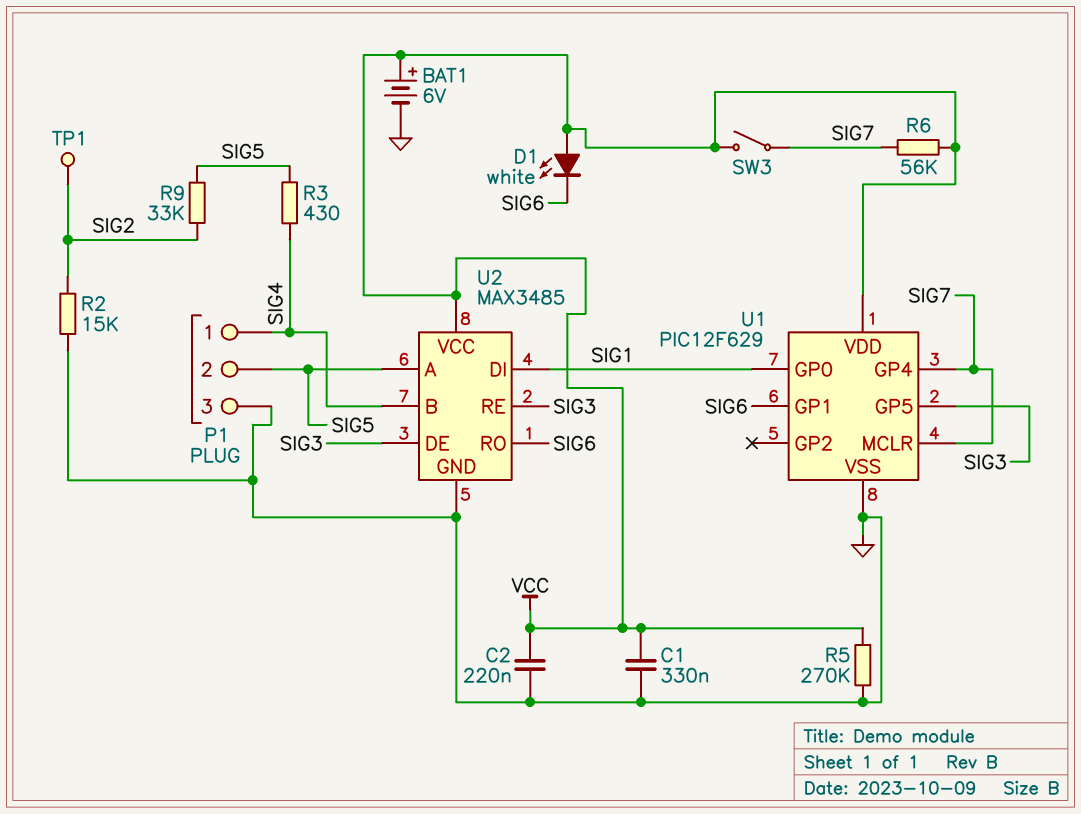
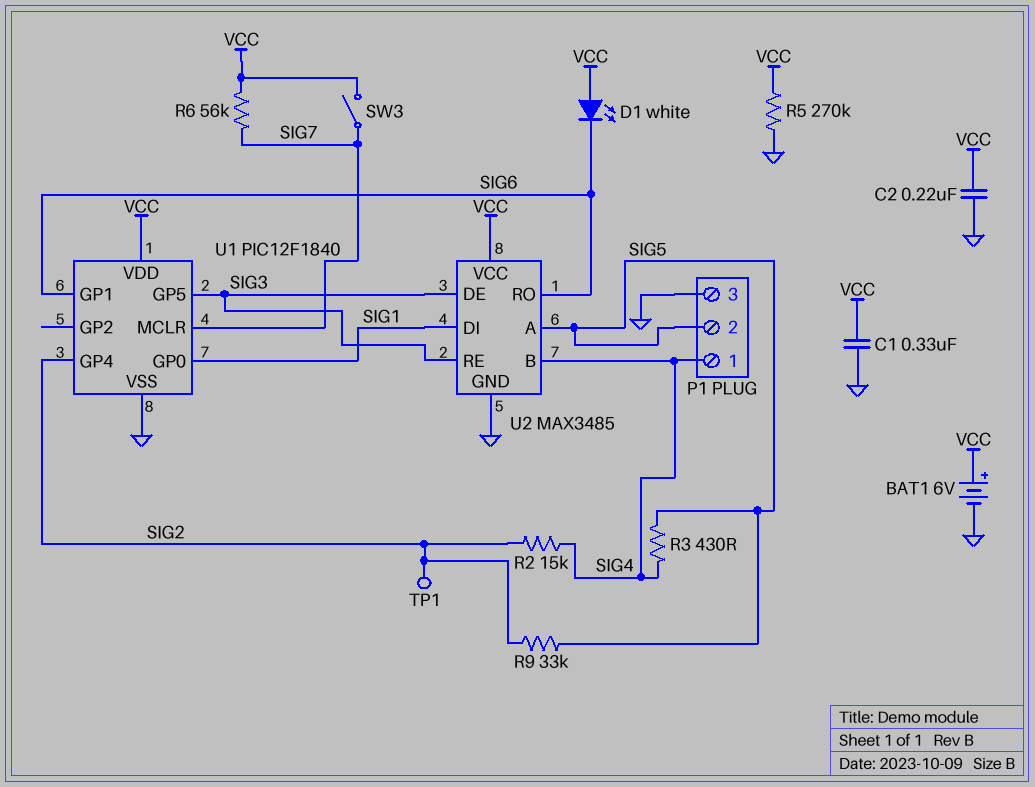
R2: 15k (GND, SIG2) -> 15k (SIG2, SIG4)
U1: PIC12F629 -> PIC12F1840
U1 pin GP4: SIG7 -> SIG2

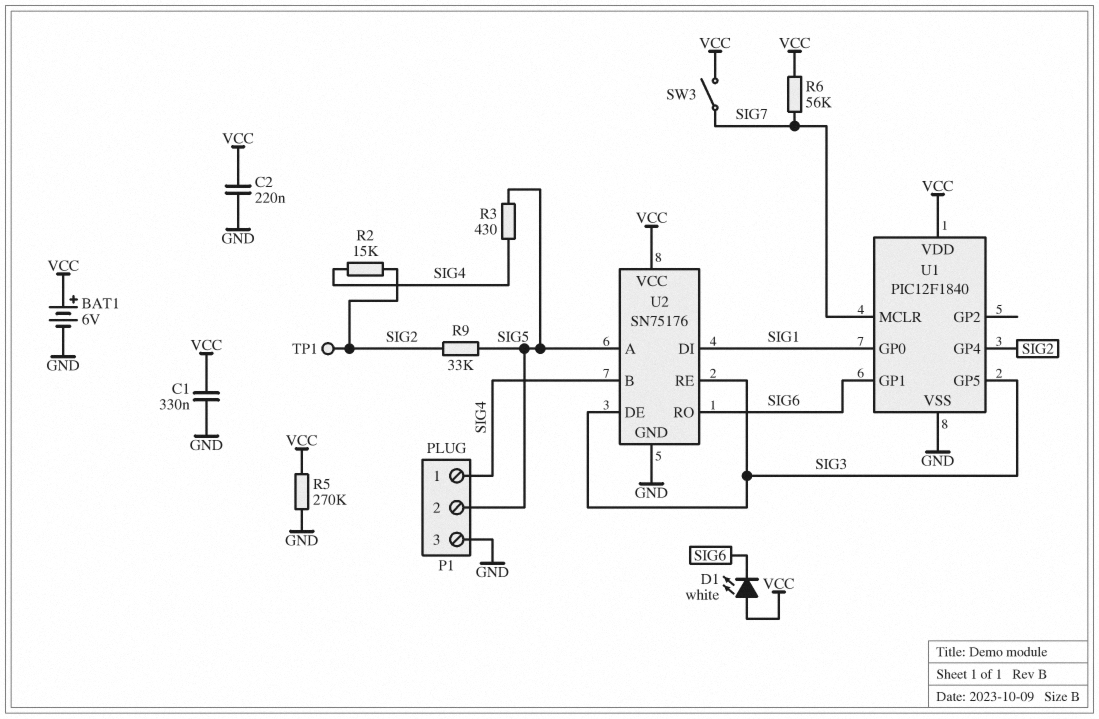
U2: MAX3485 -> SN75176

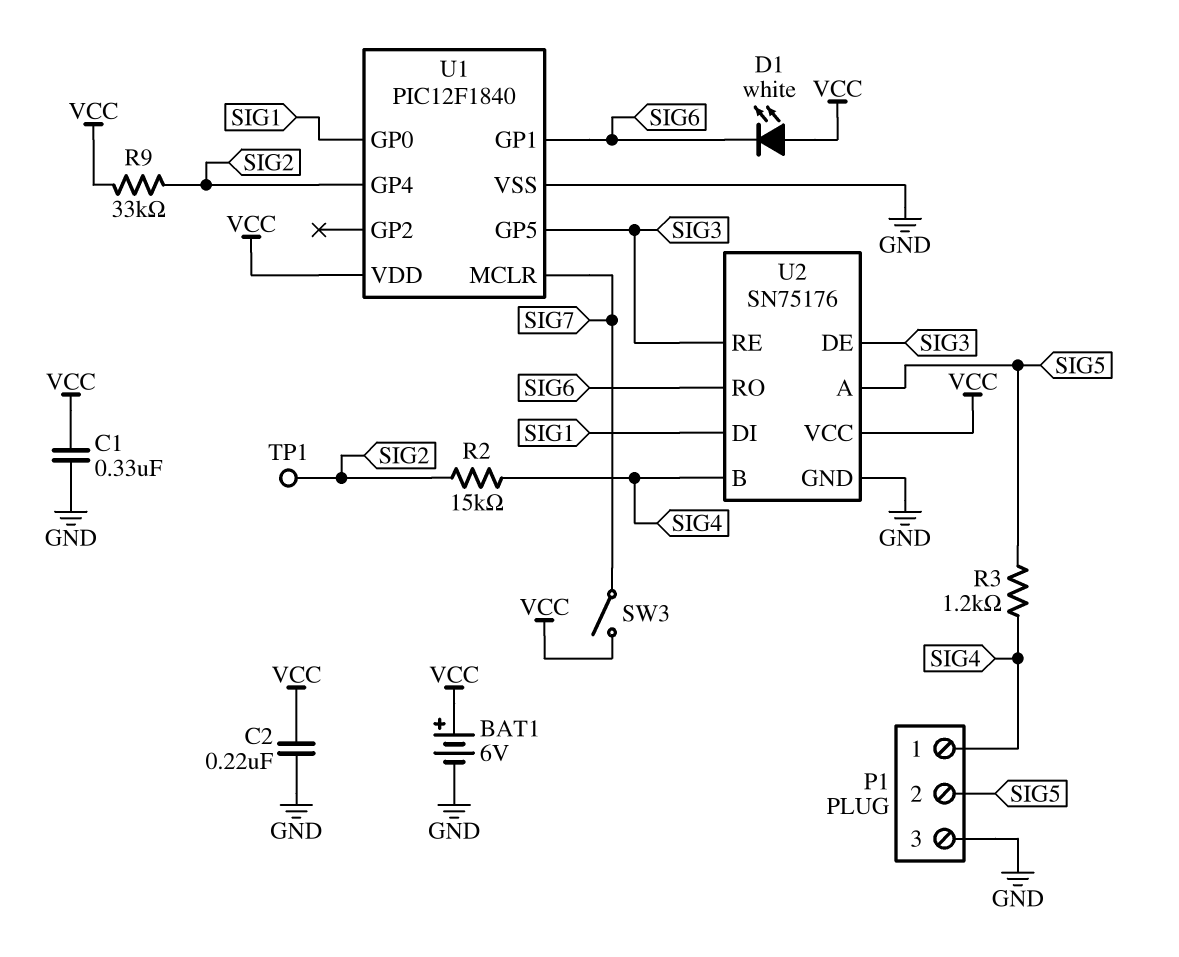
R3: 430 (SIG4, SIG5) -> 1.2k (SIG4, SIG5)
R5: 270k (GND, VCC) -> none
R6: 56k (SIG7, VCC) -> none
R9: 33k (SIG2, SIG5) -> 33k (SIG2, VCC)

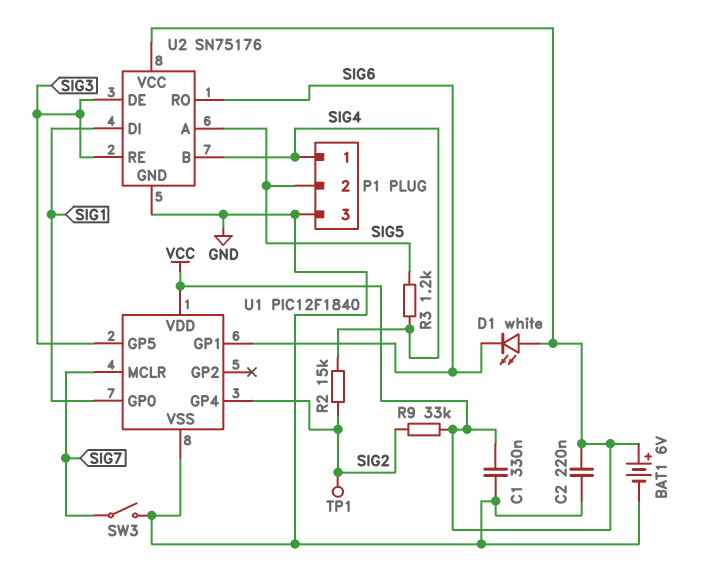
SW3: switch (SIG7, VCC) -> switch (GND, SIG7)

